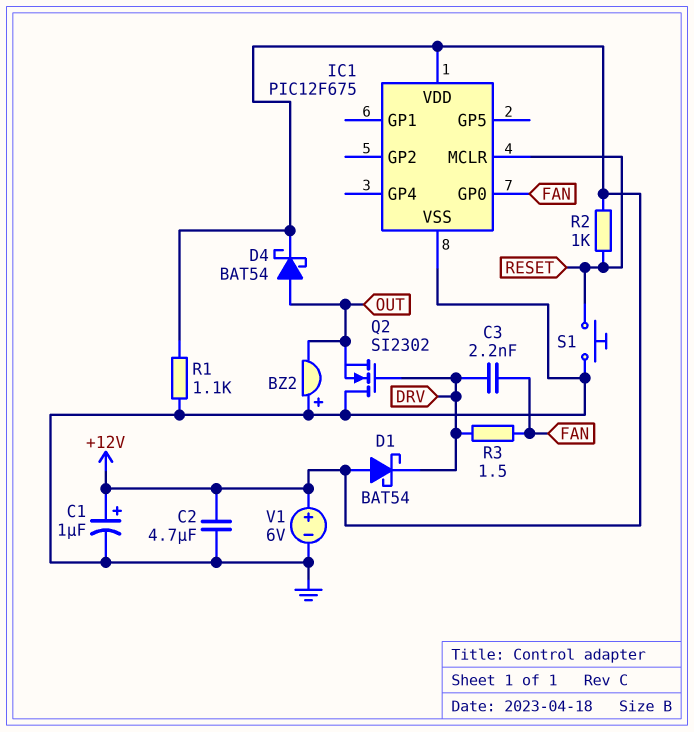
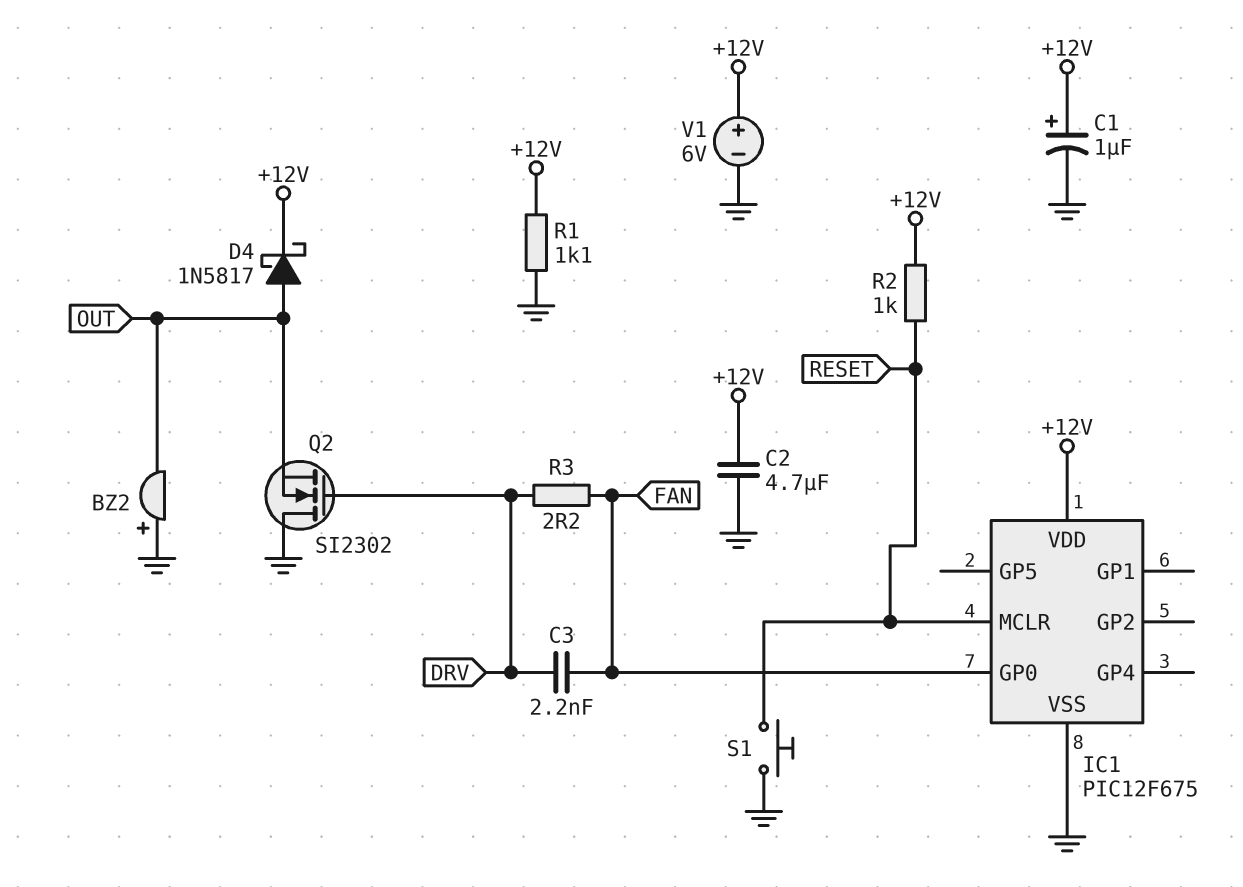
D1: schottky BAT54 (A +12V, K DRV) -> none
D4: schottky BAT54 (A OUT, K +12V) -> schottky 1N5817 (A OUT, K +12V)
R3: 1.5 (DRV, FAN) -> 2.2 (DRV, FAN)

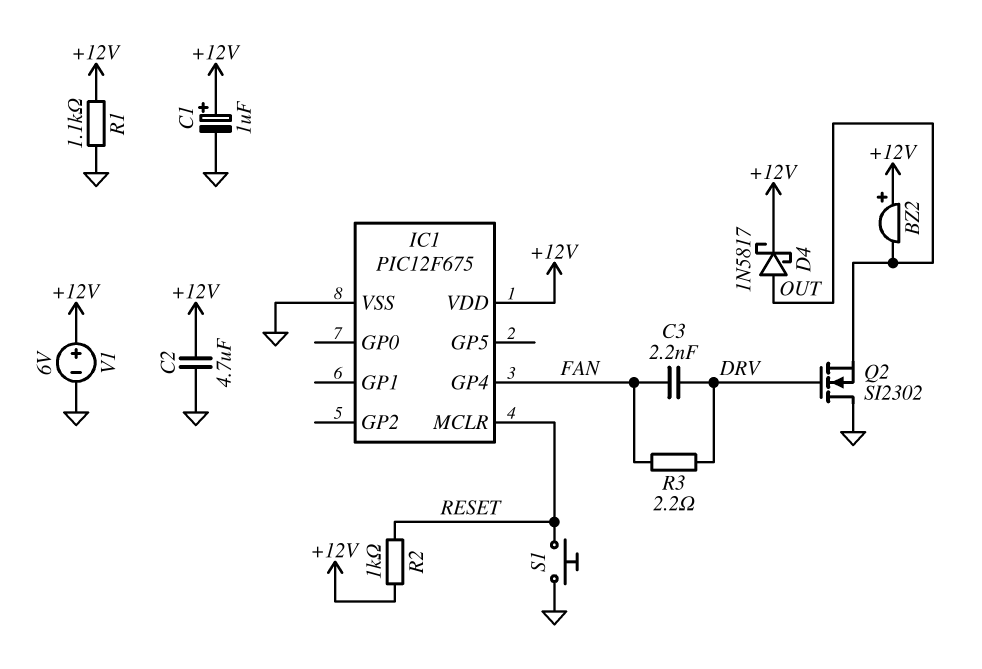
BZ2: buzzer (plus GND, minus OUT) -> buzzer (plus +12V, minus OUT)
IC1 pin GP0: FAN -> none
IC1 pin GP4: none -> FAN

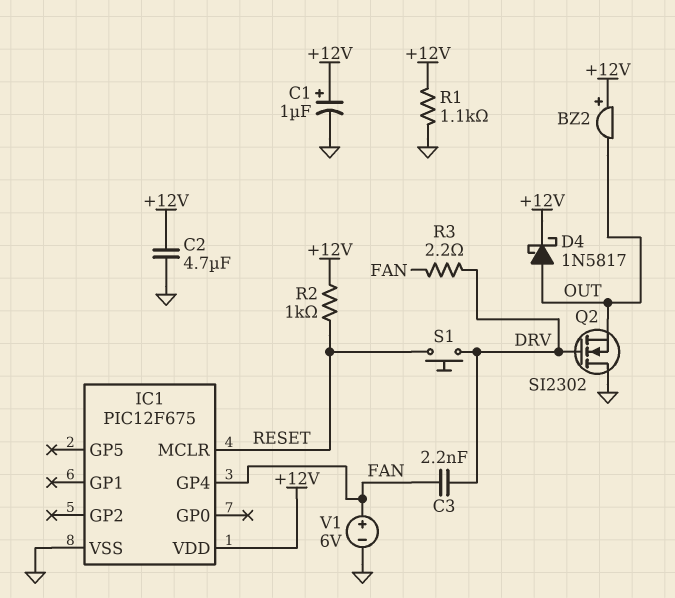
S1: button (GND, RESET) -> button (DRV, RESET)
V1: 6V (plus +12V, minus GND) -> 6V (plus FAN, minus GND)

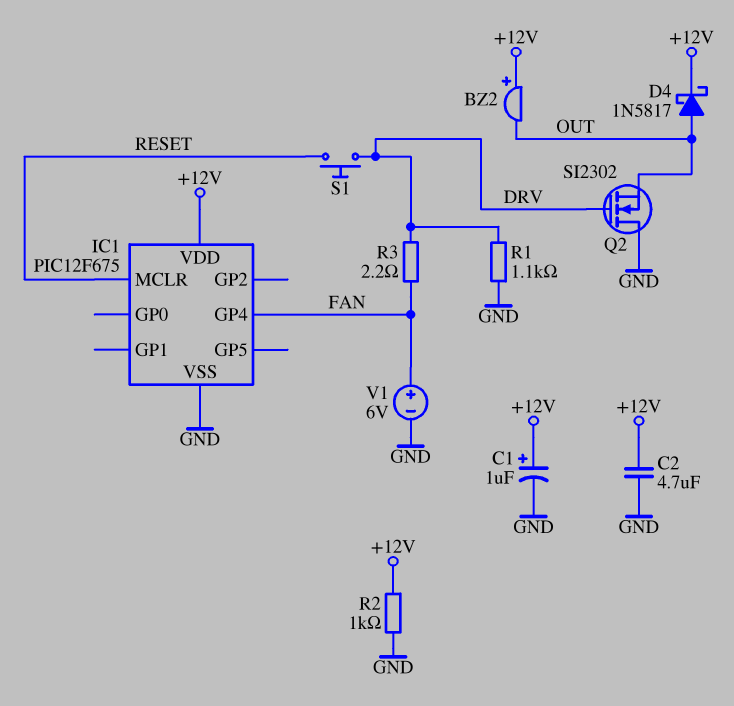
C3: 2.2nF (DRV, FAN) -> none
R1: 1.1k (+12V, GND) -> 1.1k (DRV, GND)
R2: 1k (+12V, RESET) -> 1k (+12V, GND)

